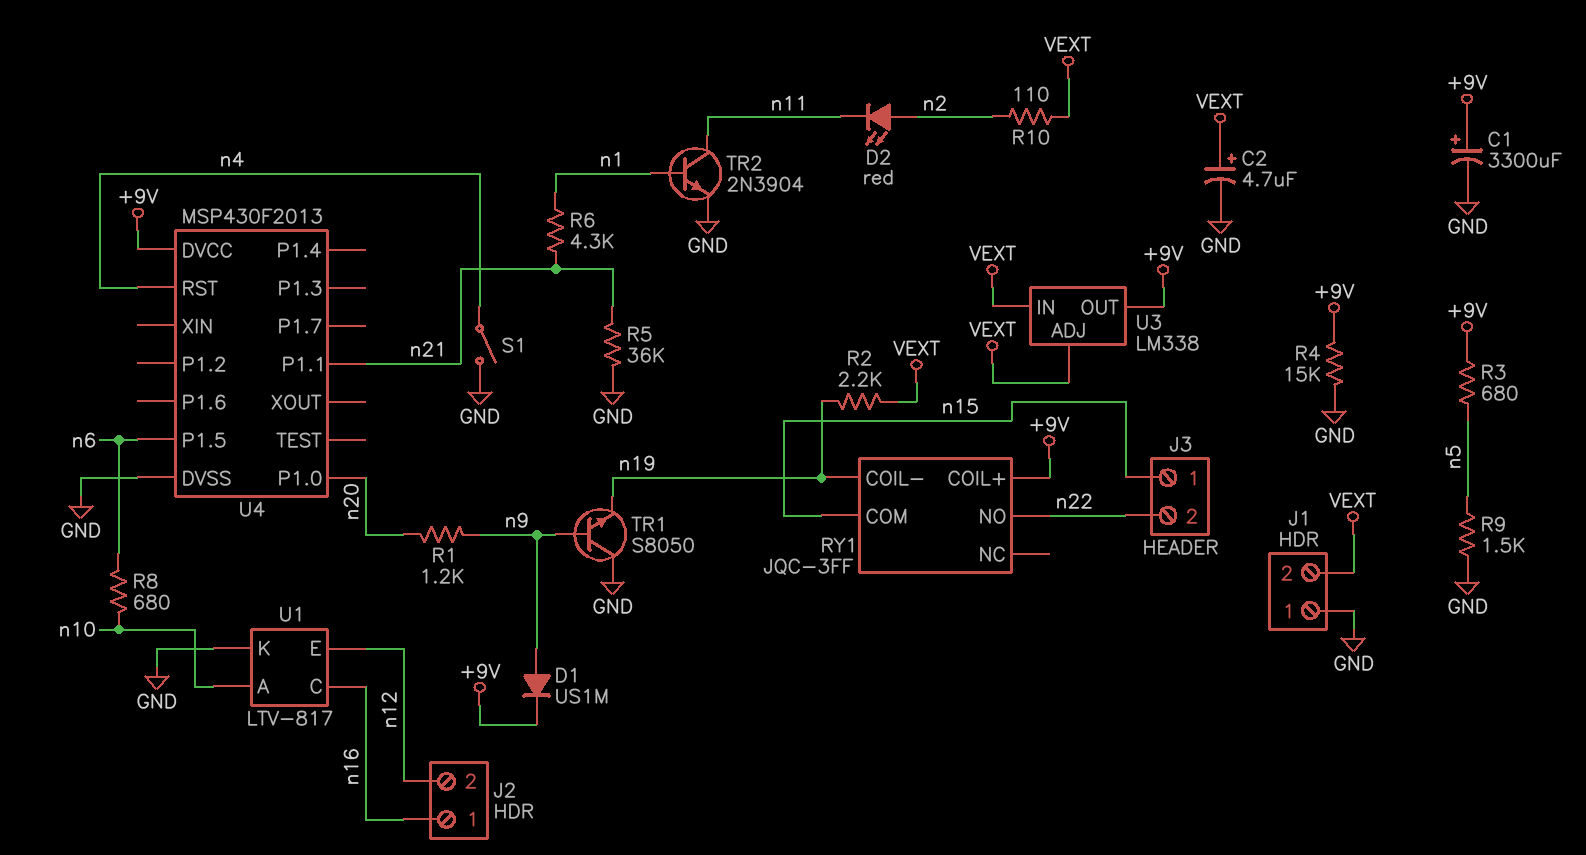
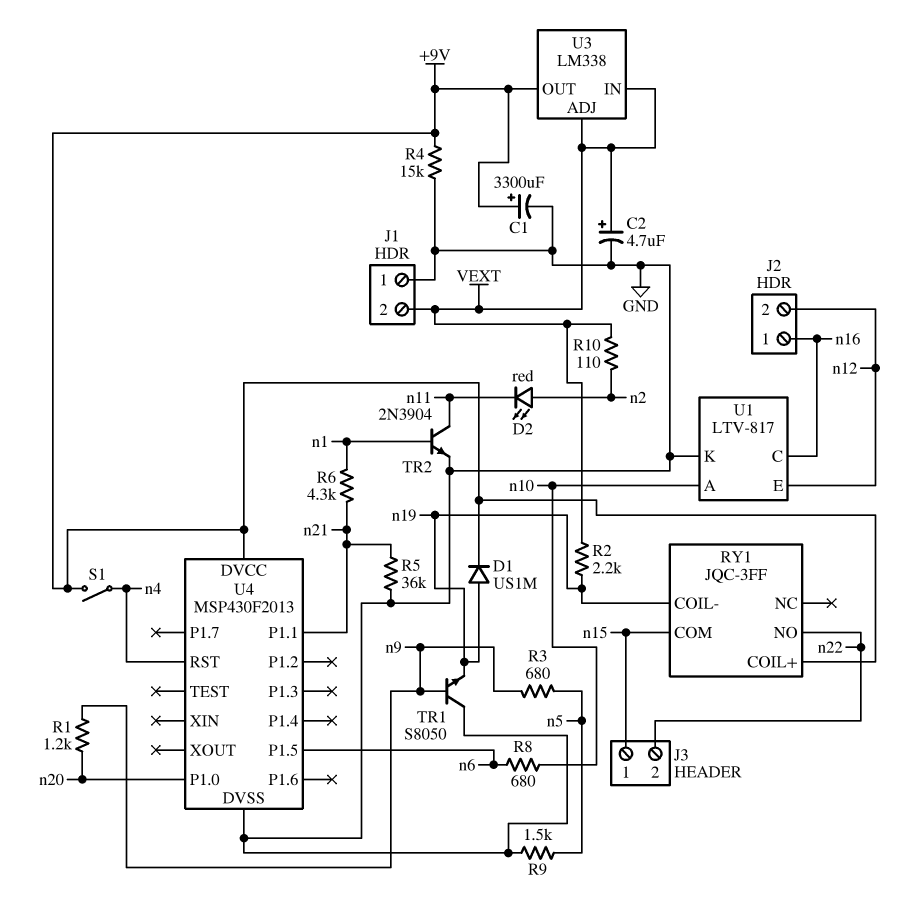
D1: diode US1M (A n9, K +9V) -> diode US1M (A n19, K +9V)
R3: 680 (+9V, n5) -> 680 (n5, n9)
S1: switch (GND, n4) -> switch (+9V, n4)

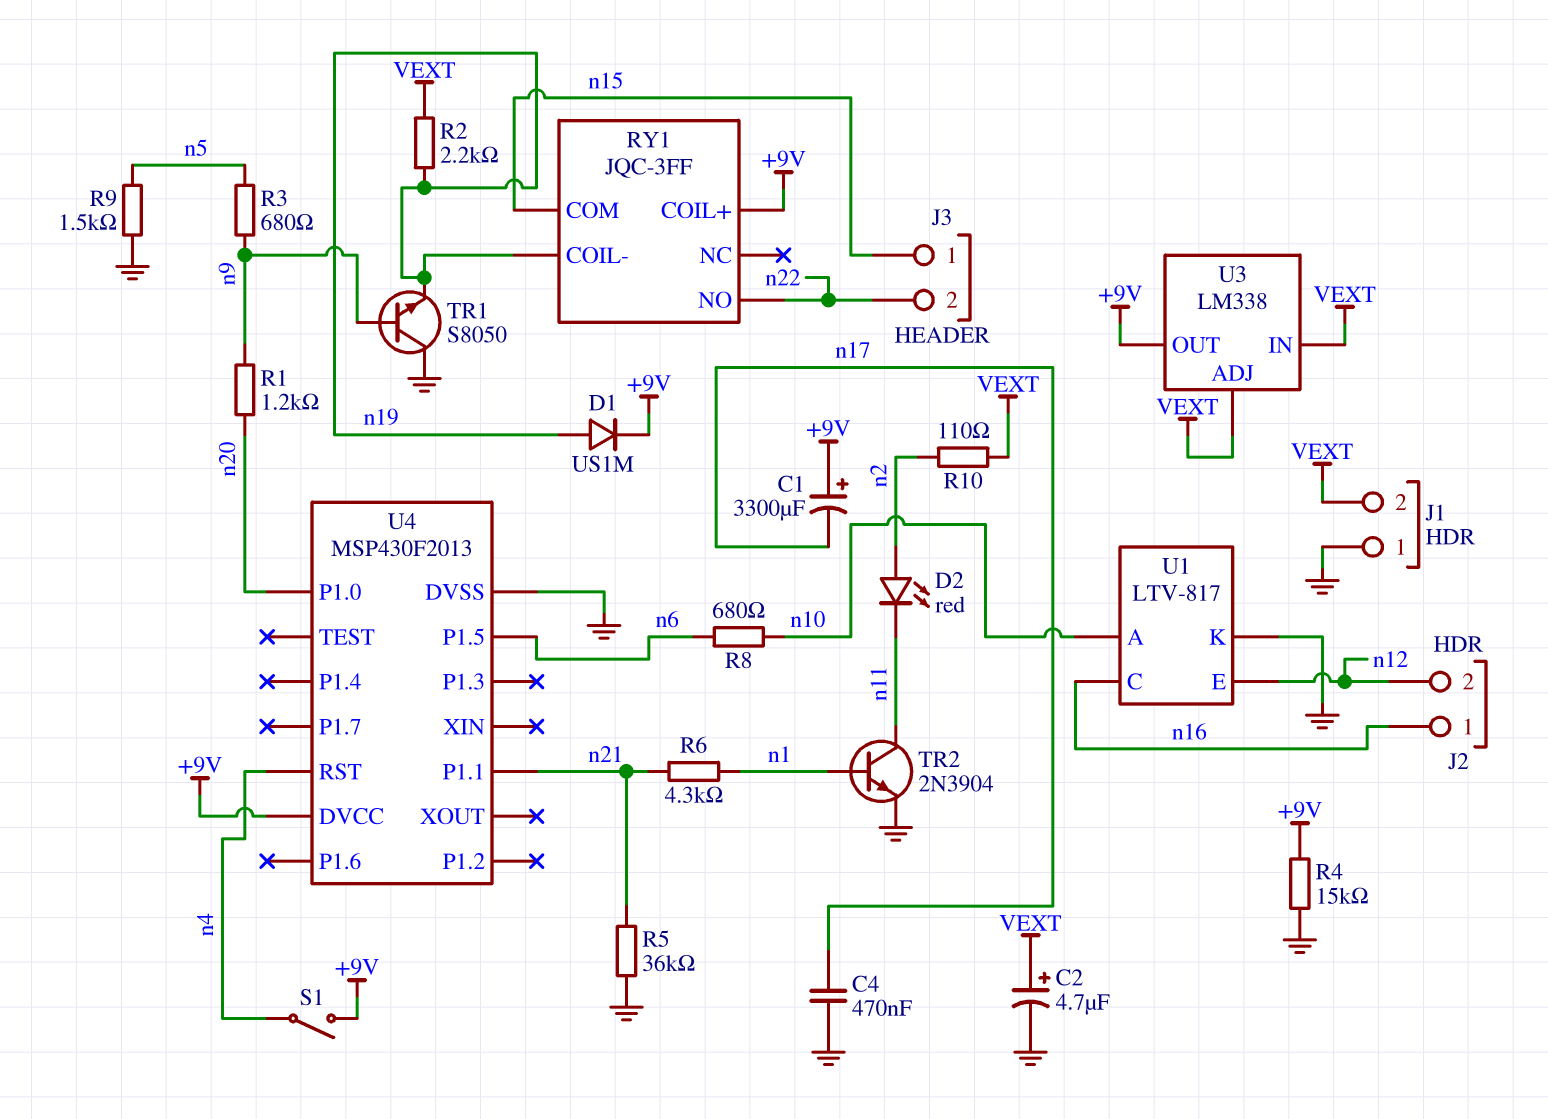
C1: 3300uF (plus +9V, minus GND) -> 3300uF (plus +9V, minus n17)
C4: none -> 470nF (GND, n17)

